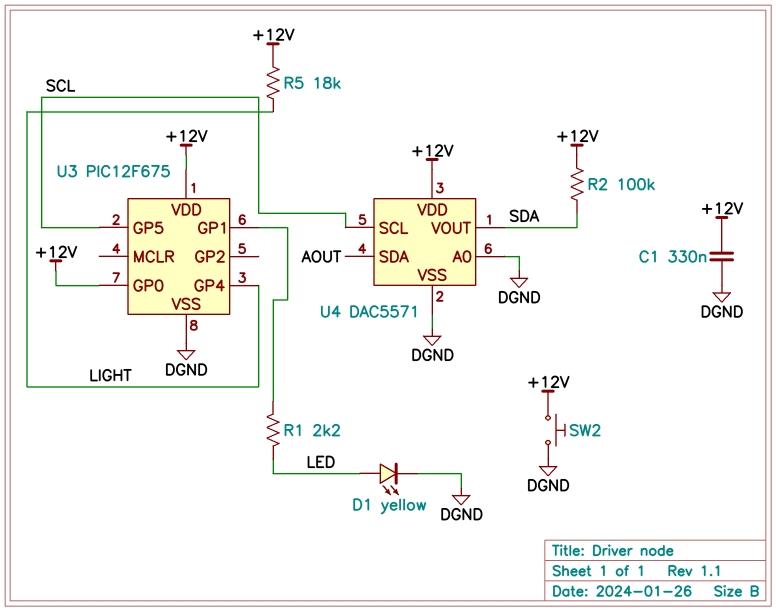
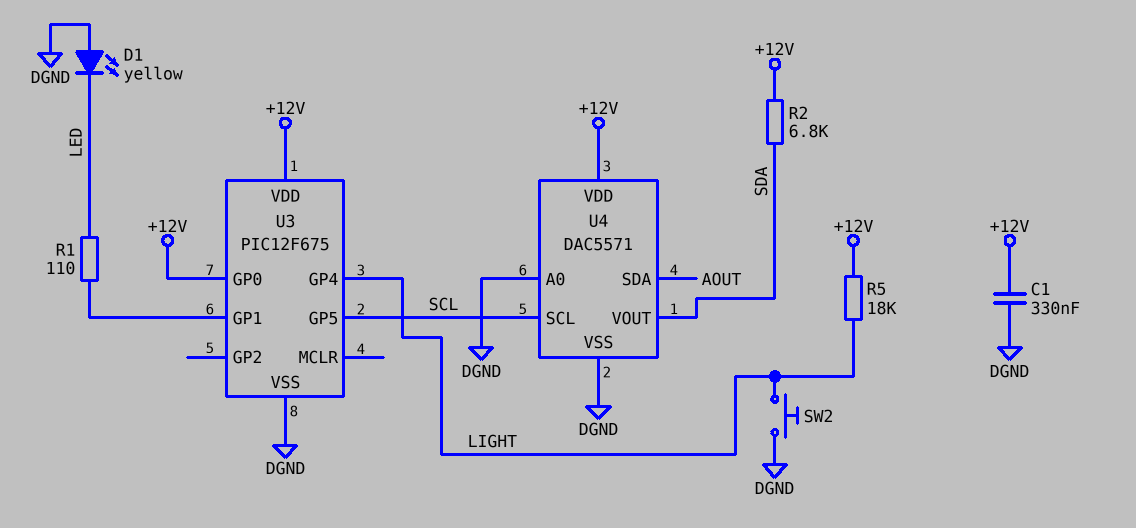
D1: LED yellow (A LED, K DGND) -> LED yellow (A DGND, K LED)
R1: 2.2k (LED, U3/GP1) -> 110 (LED, U3/GP1)
R2: 100k (+12V, SDA) -> 6.8k (+12V, SDA)
SW2: button (+12V, DGND) -> button (DGND, LIGHT)

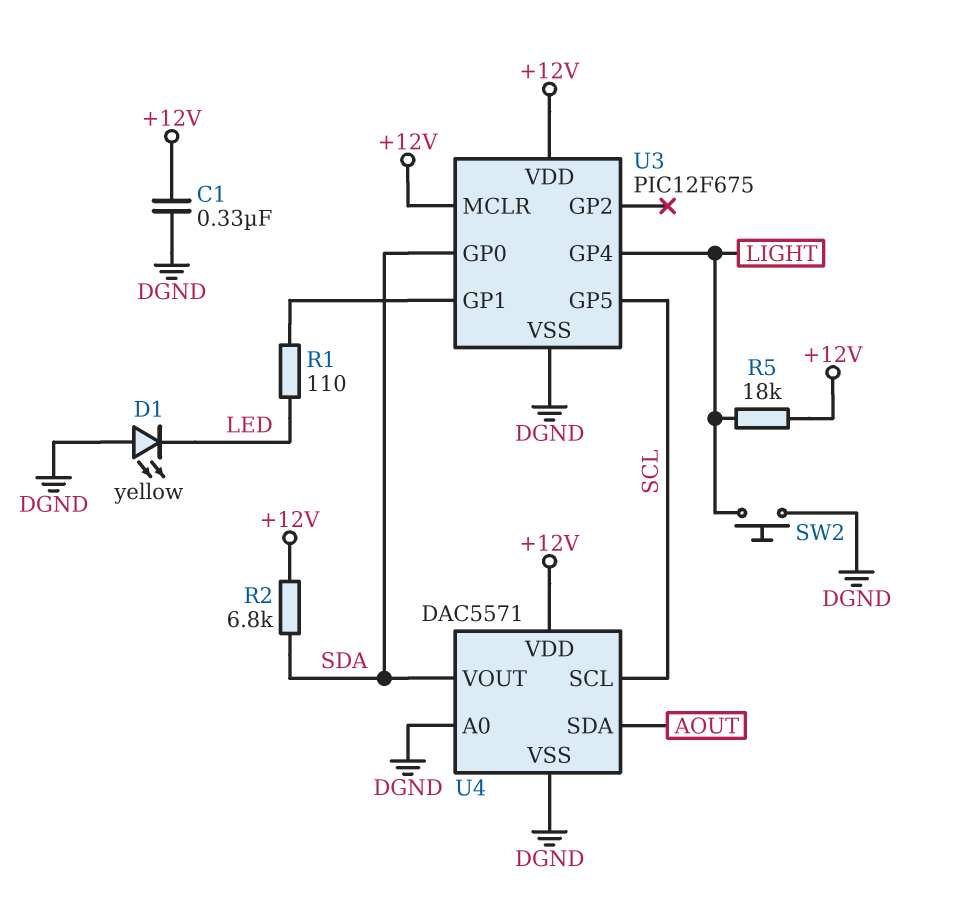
U3 pin GP0: +12V -> SDA
U3 pin MCLR: none -> +12V

